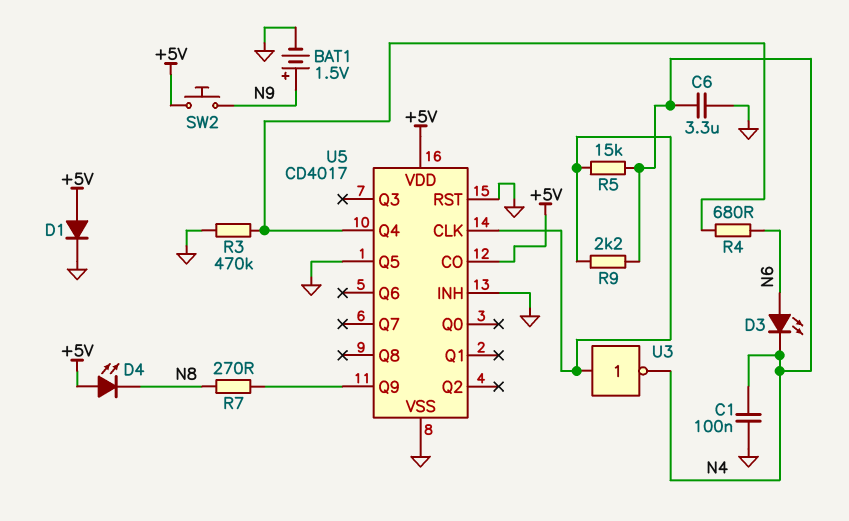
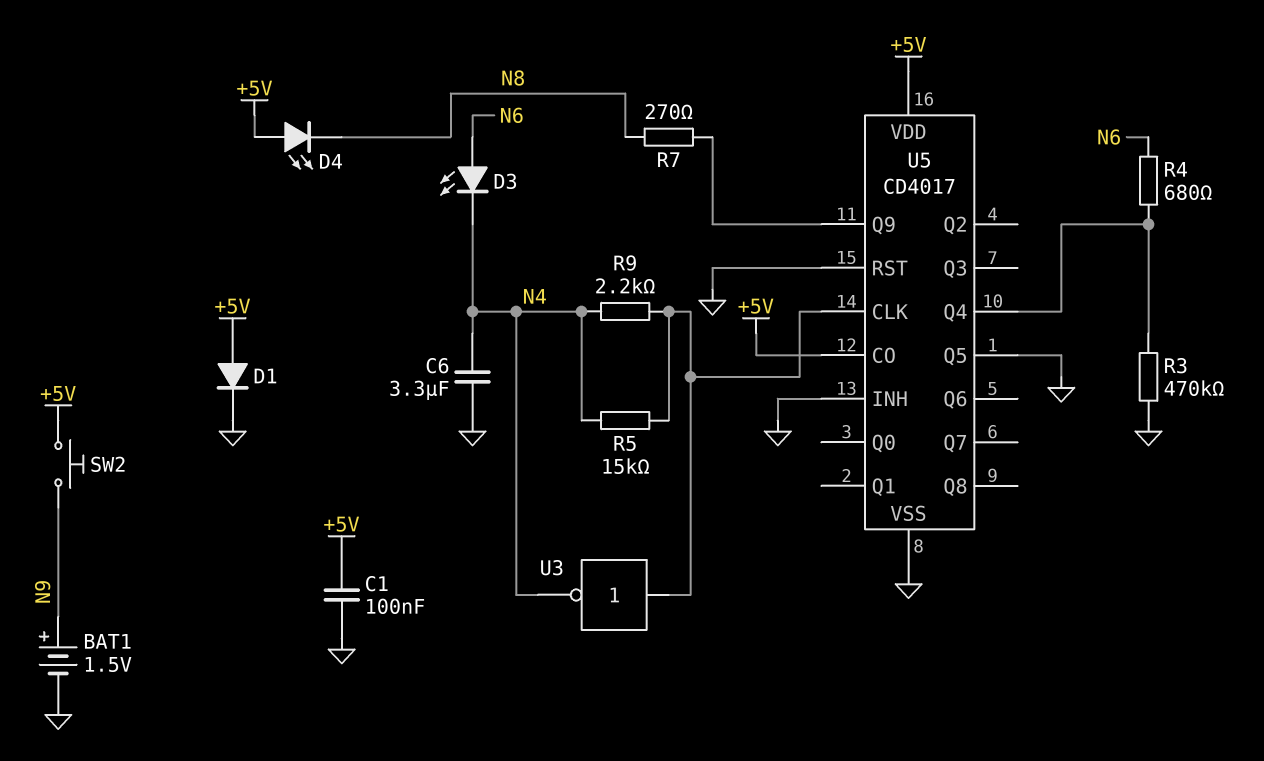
C1: 100nF (GND, N4) -> 100nF (+5V, GND)

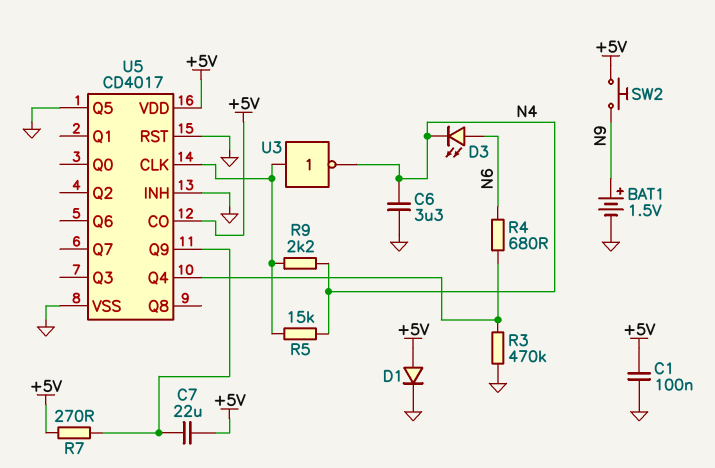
C7: none -> 22uF (+5V, U5/Q9)
D4: LED (A +5V, K N8) -> none
R7: 270 (N8, U5/Q9) -> 270 (+5V, U5/Q9)

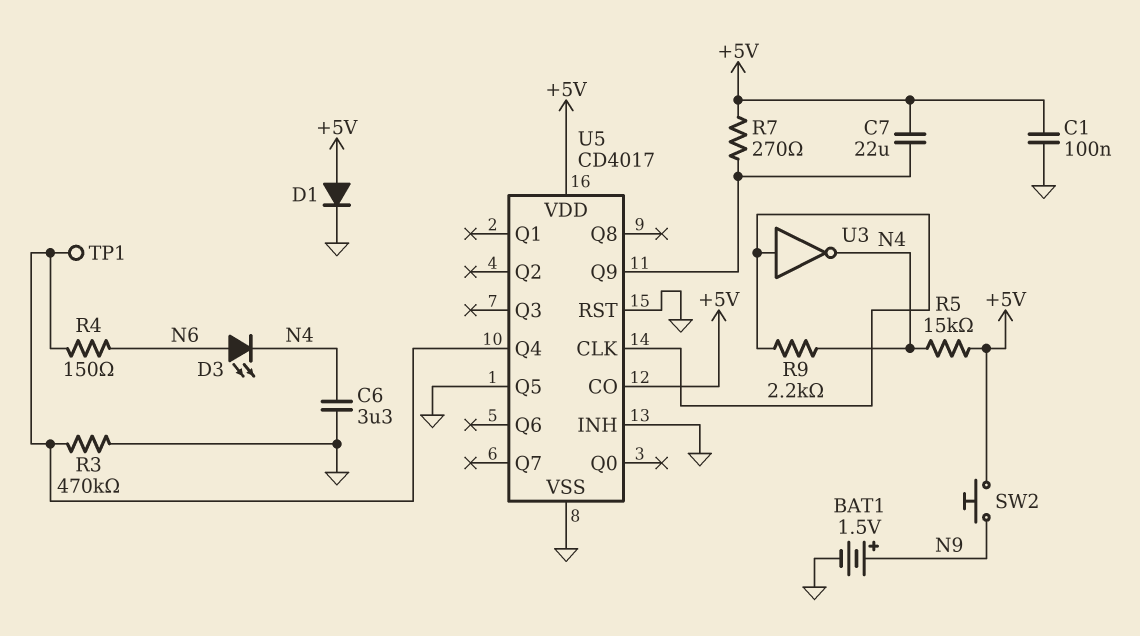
R4: 680 (N6, U5/Q4) -> 150 (N6, U5/Q4)
R5: 15k (N4, U5/CLK) -> 15k (+5V, N4)
TP1: none -> test point (U5/Q4)

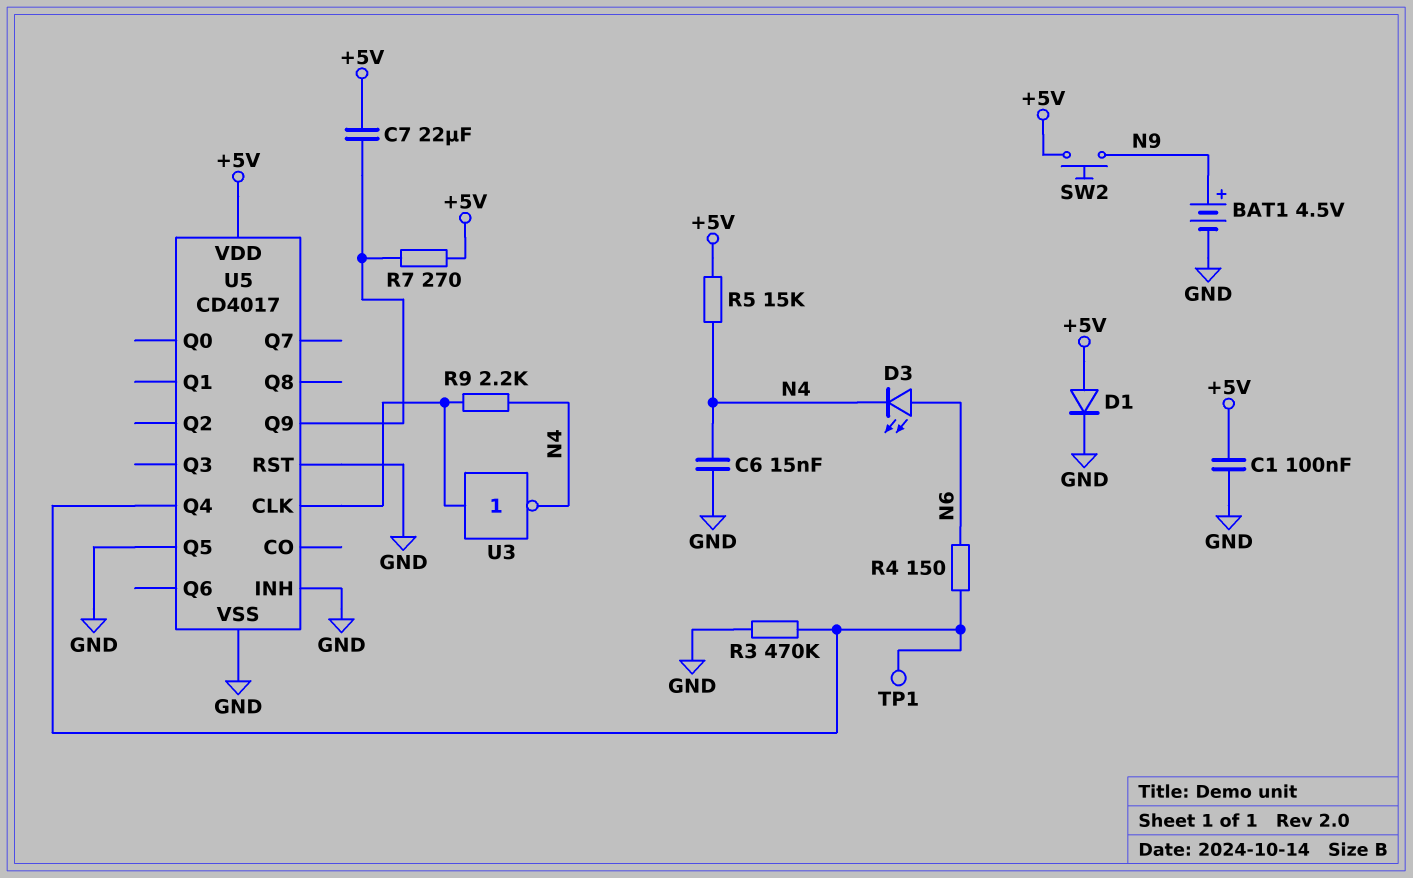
BAT1: 1.5V (plus N9, minus GND) -> 4.5V (plus N9, minus GND)
C6: 3.3uF (GND, N4) -> 15nF (GND, N4)
U5 pin CO: +5V -> none

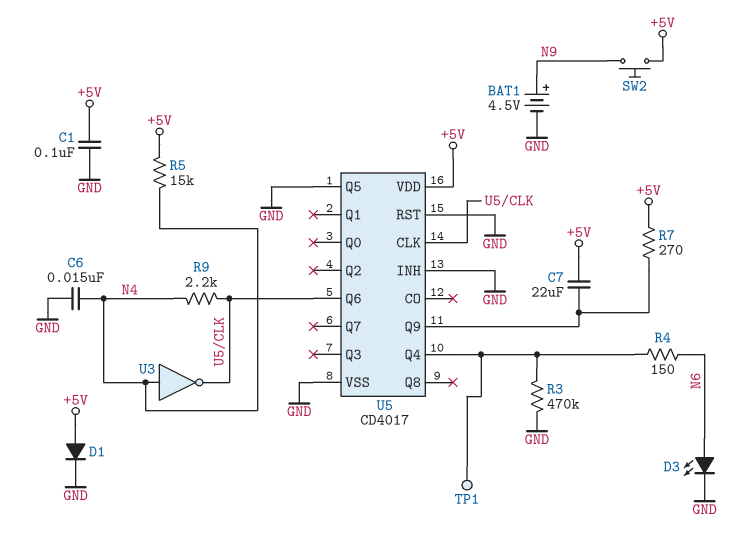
D3: LED (A N6, K N4) -> LED (A N6, K GND)
U3: NOT (in U5/CLK, out N4) -> NOT (in N4, out U5/CLK)
U5 pin Q6: none -> U5/CLK

